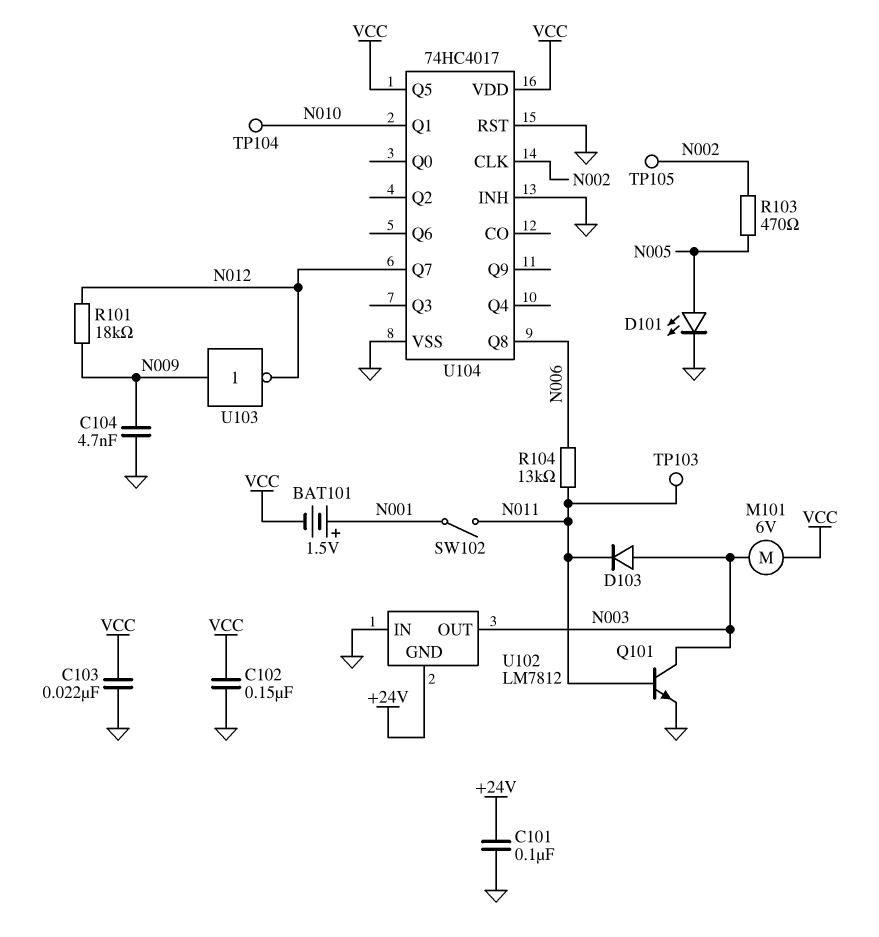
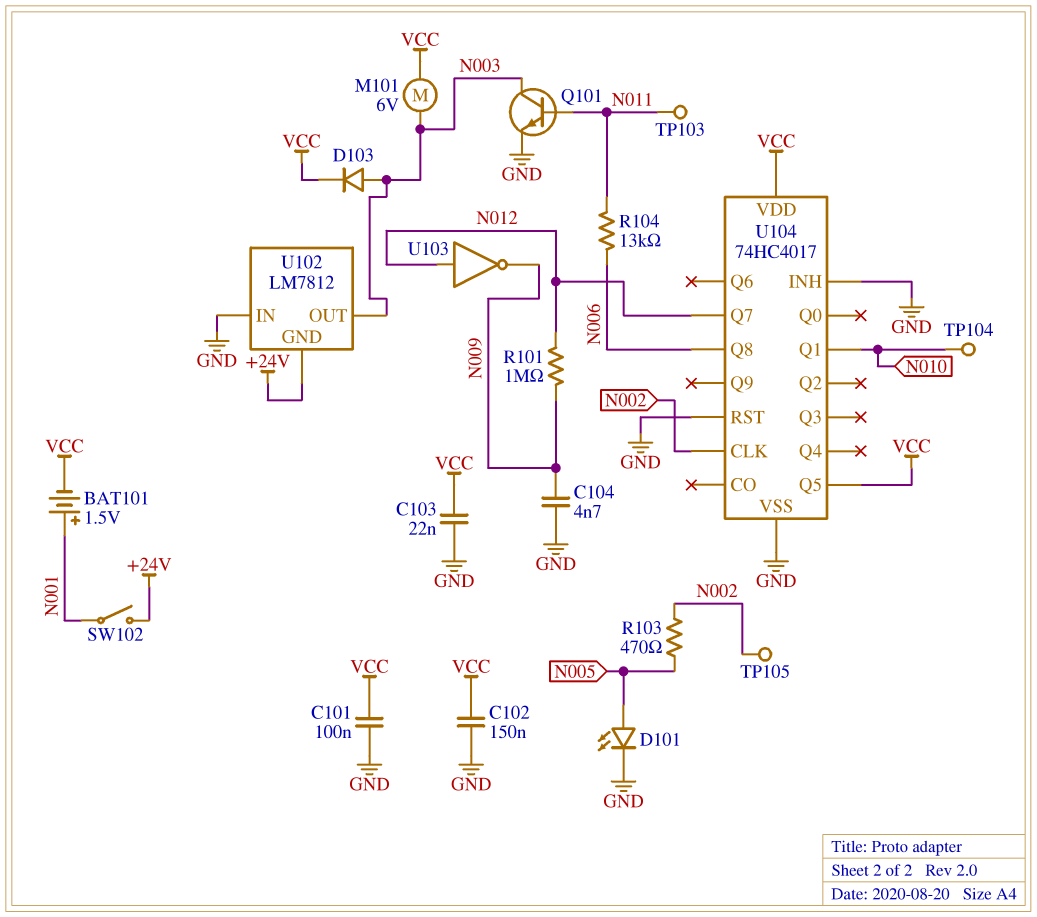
C101: 100nF (+24V, GND) -> 100nF (GND, VCC)
D103: diode (A N003, K N011) -> diode (A N003, K VCC)
R101: 18k (N009, N012) -> 1M (N009, N012)
SW102: switch (N001, N011) -> switch (+24V, N001)
U103: NOT (in N009, out N012) -> NOT (in N012, out N009)

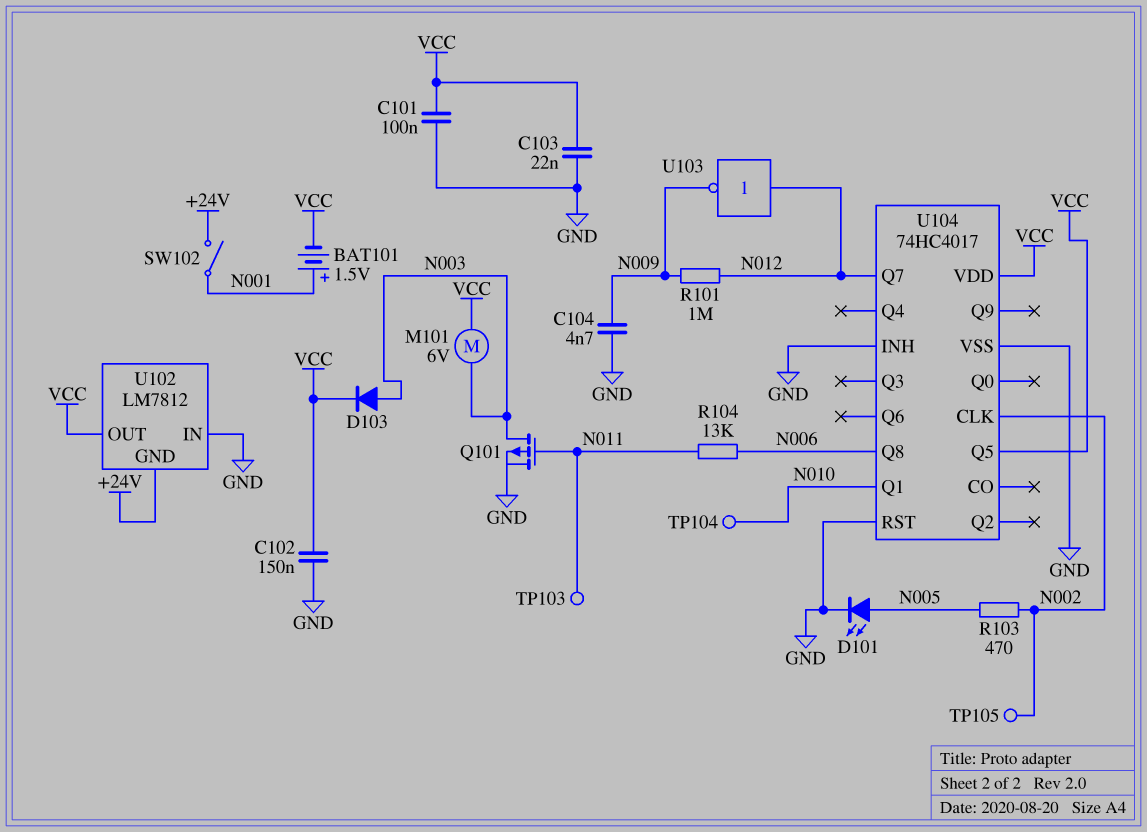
Q101: NPN (B N011, C N003, E GND) -> PMOS (G N011, D N003, S GND)
U102 pin OUT: N003 -> VCC

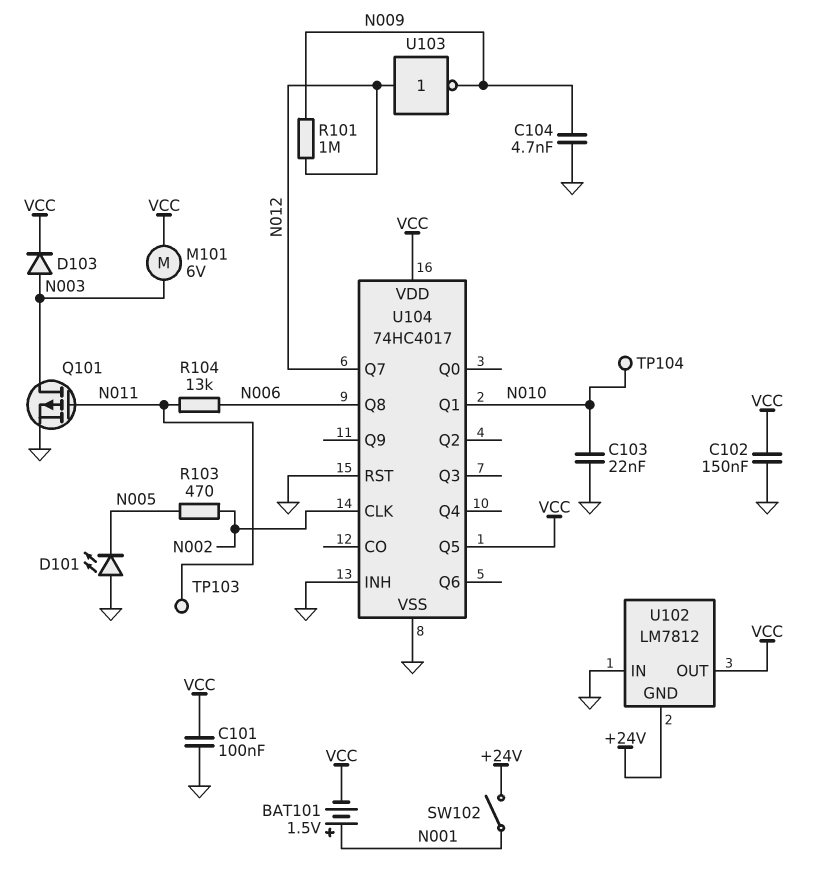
C103: 22nF (GND, VCC) -> 22nF (GND, N010)
D101: LED (A N005, K GND) -> LED (A GND, K N005)
TP105: test point (N002) -> none

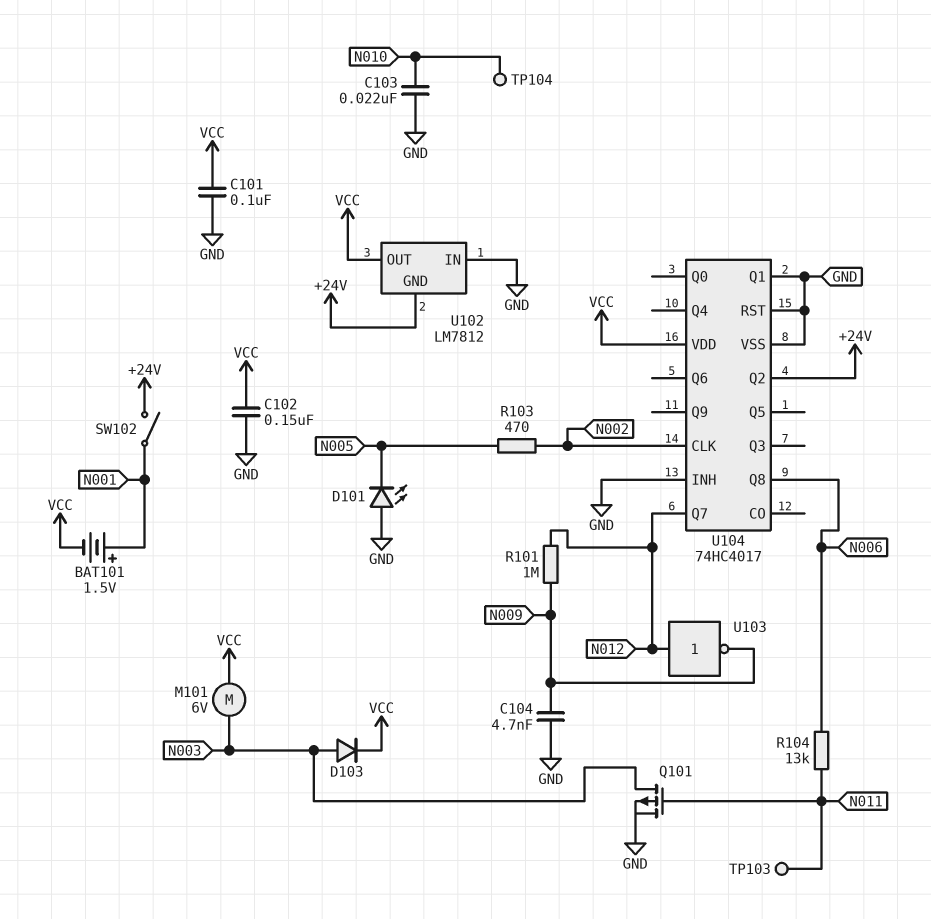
U104 pin Q1: N010 -> GND
U104 pin Q2: none -> +24V
U104 pin Q5: VCC -> none

